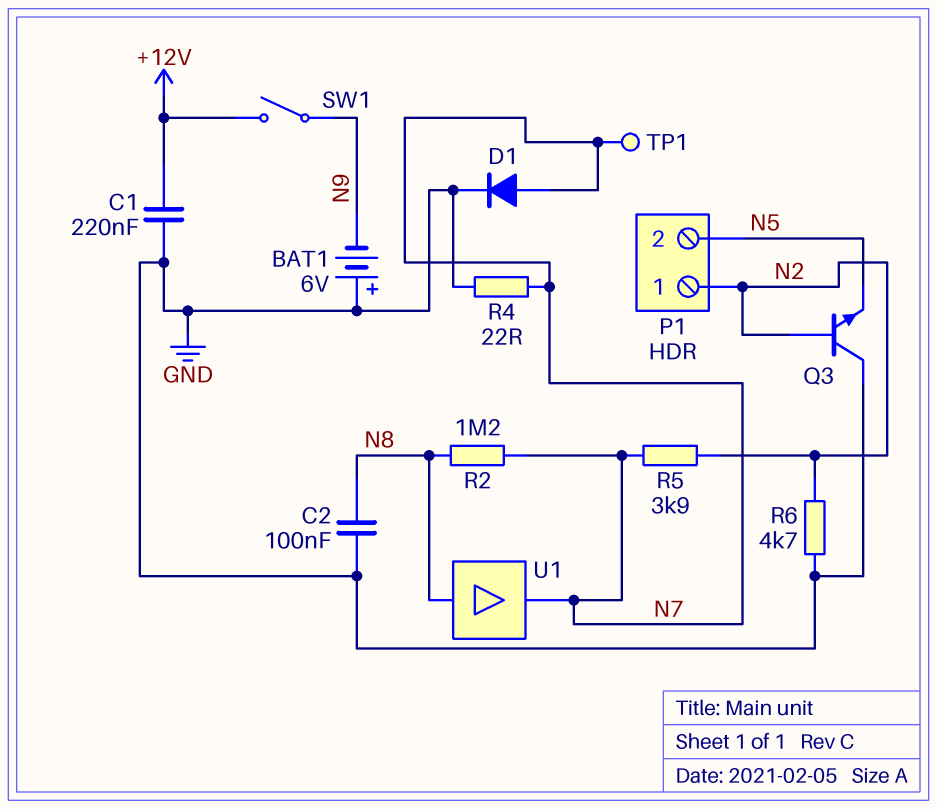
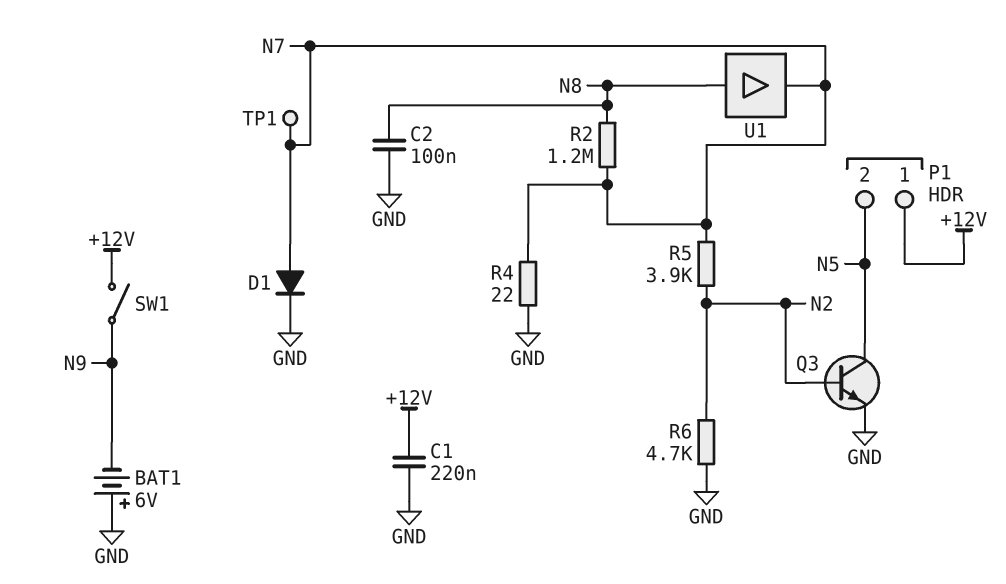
P1 pin 1: N2 -> +12V
Q3: NPN (B N2, C GND, E N5) -> NPN (B N2, C N5, E GND)

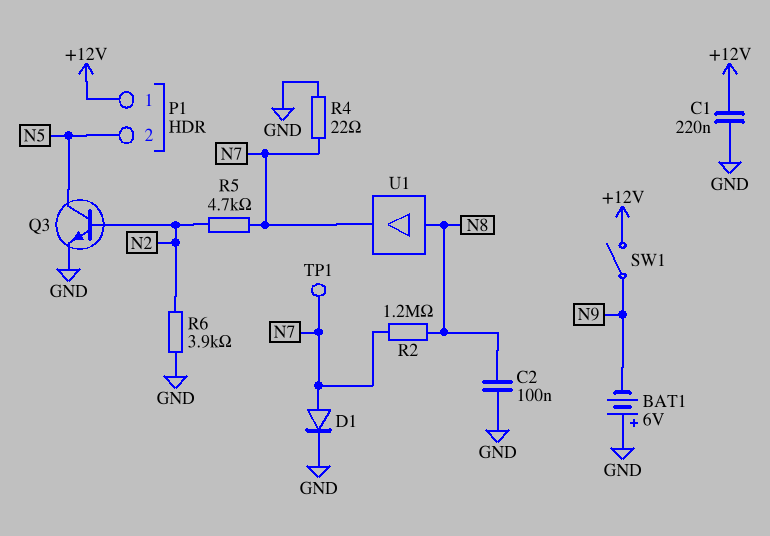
R5: 3.9k (N2, N7) -> 4.7k (N2, N7)
R6: 4.7k (GND, N2) -> 3.9k (GND, N2)

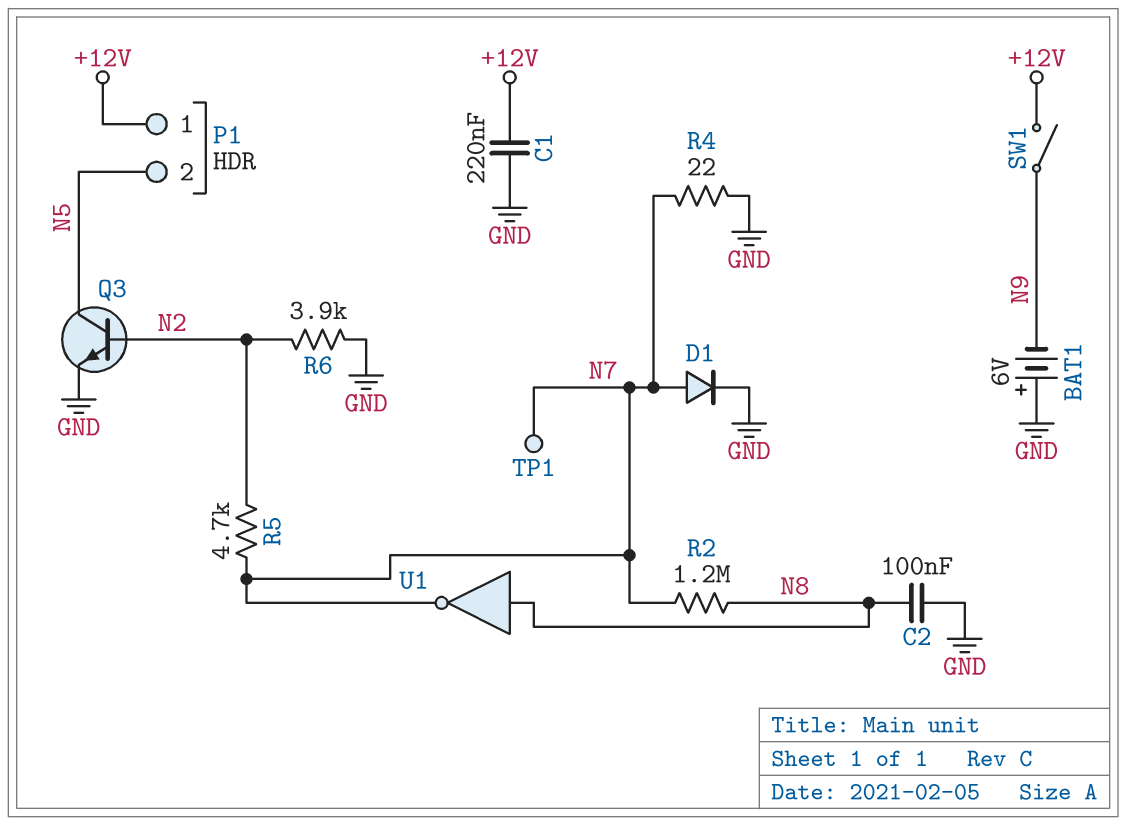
U1: buffer (in N8, out N7) -> NOT (in N8, out N7)

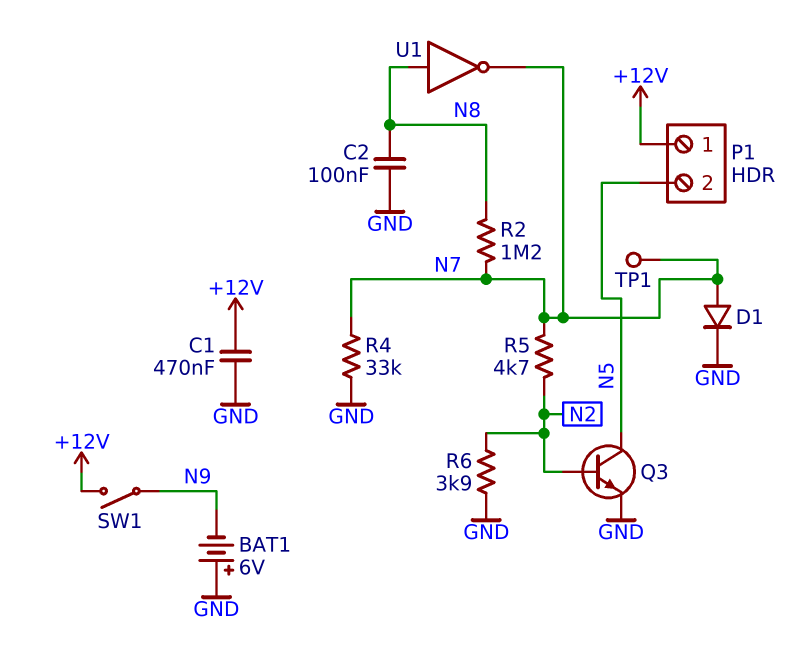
C1: 220nF (+12V, GND) -> 470nF (+12V, GND)
R4: 22 (GND, N7) -> 33k (GND, N7)

